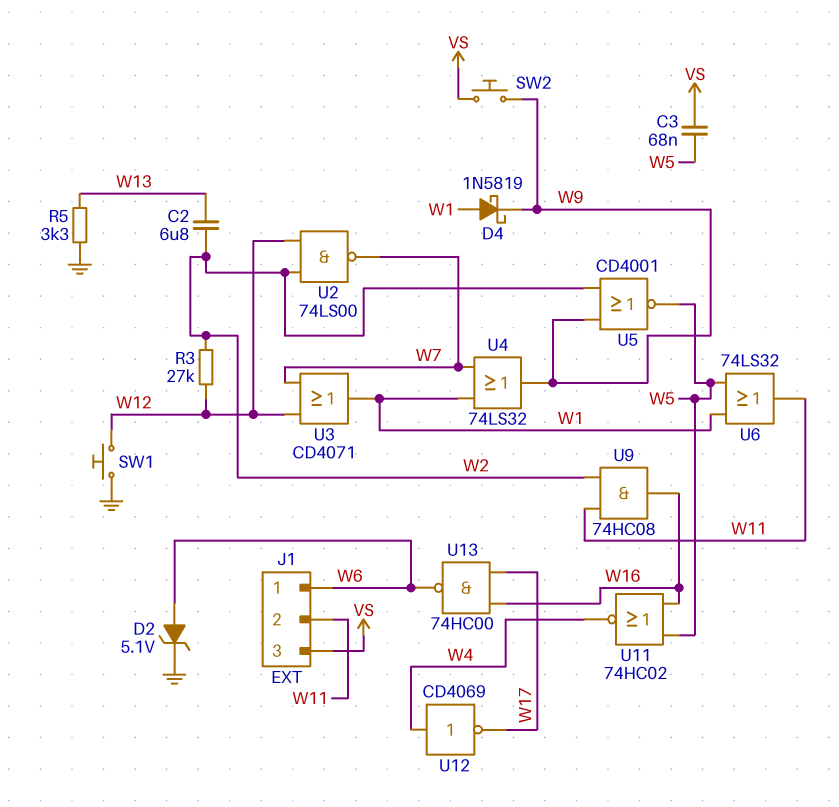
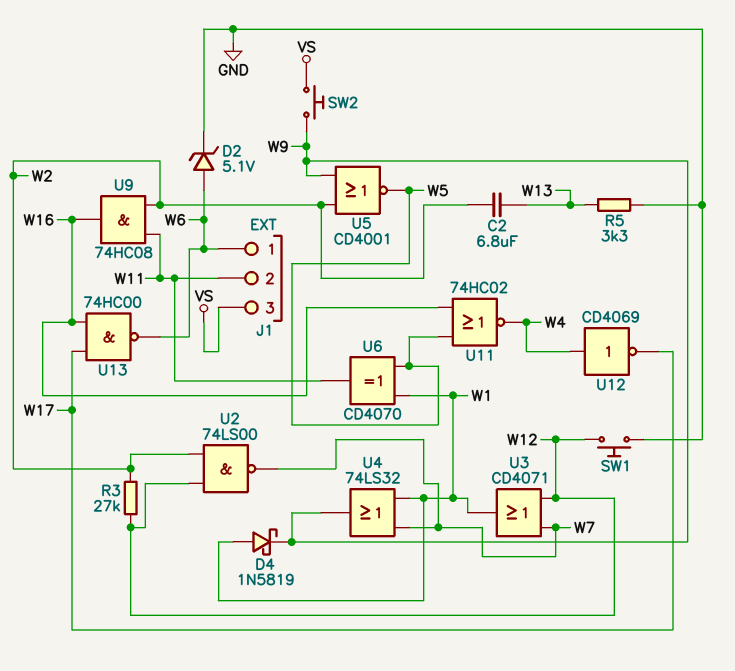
C3: 68nF (VS, W5) -> none
U6: OR 74LS32 (in W1, in W5, out W11) -> XOR CD4070 (in W1, in W5, out W11)

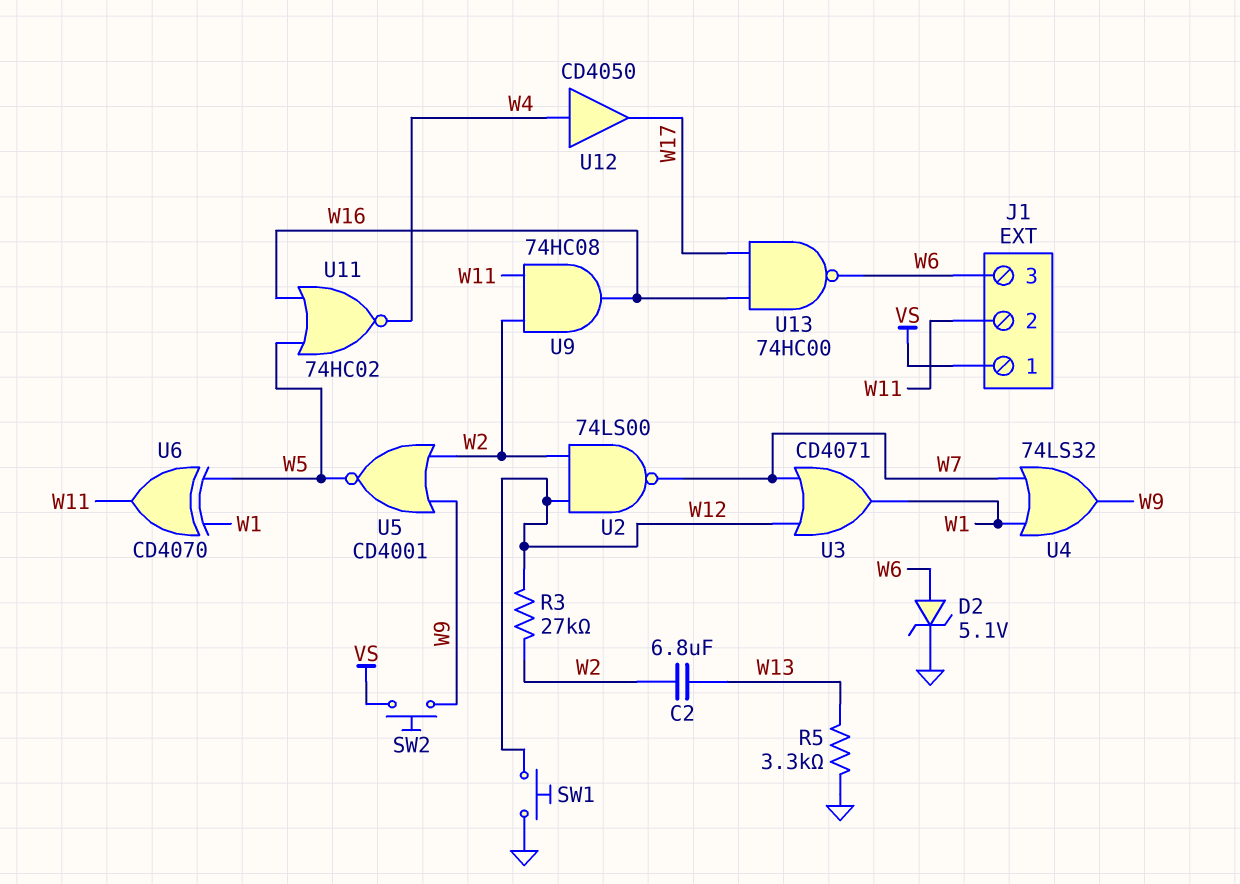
D4: schottky 1N5819 (A W1, K W9) -> none
J1 pin 1: W6 -> VS
J1 pin 3: VS -> W6
U12: NOT CD4069 (in W4, out W17) -> buffer CD4050 (in W4, out W17)

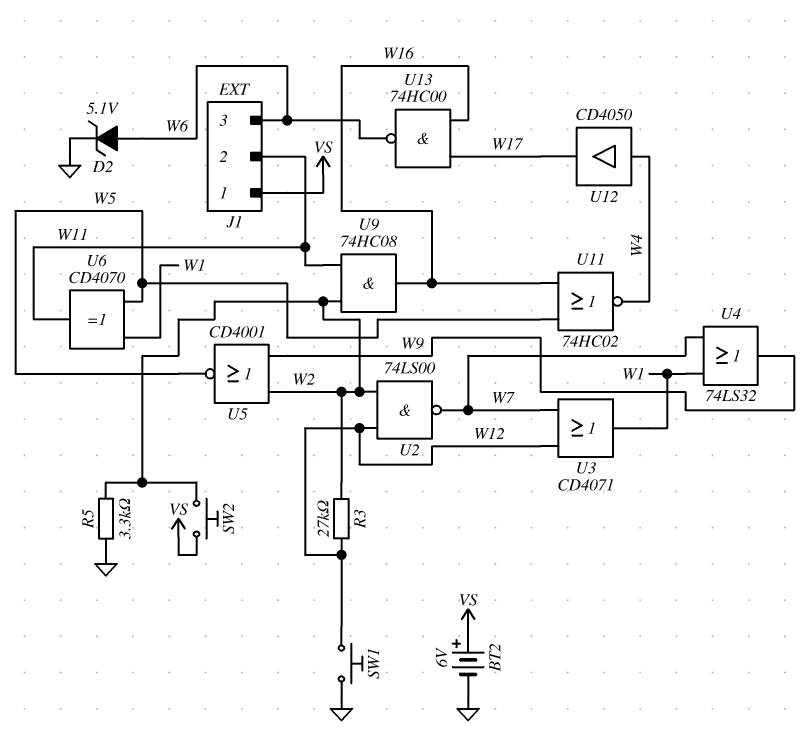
BT2: none -> 6V (plus VS, minus GND)
C2: 6.8uF (W2, W13) -> none
R5: 3.3k (GND, W13) -> 3.3k (GND, W2)
SW2: button (VS, W9) -> button (VS, W2)

